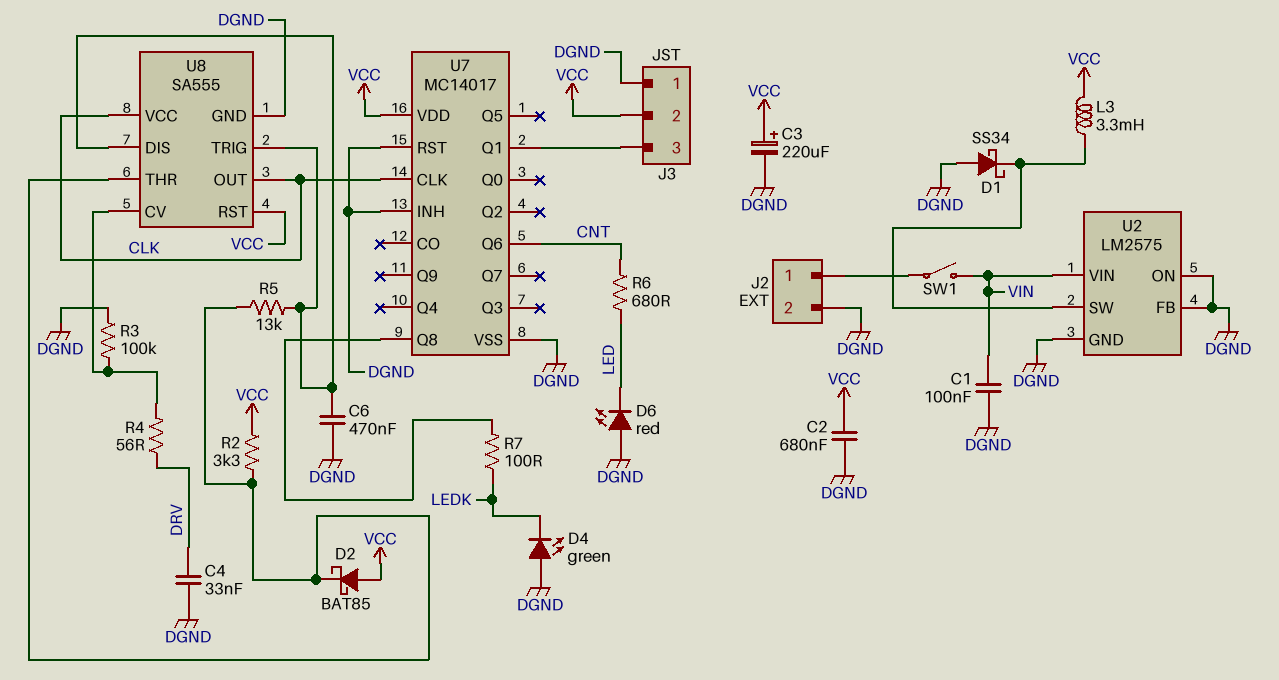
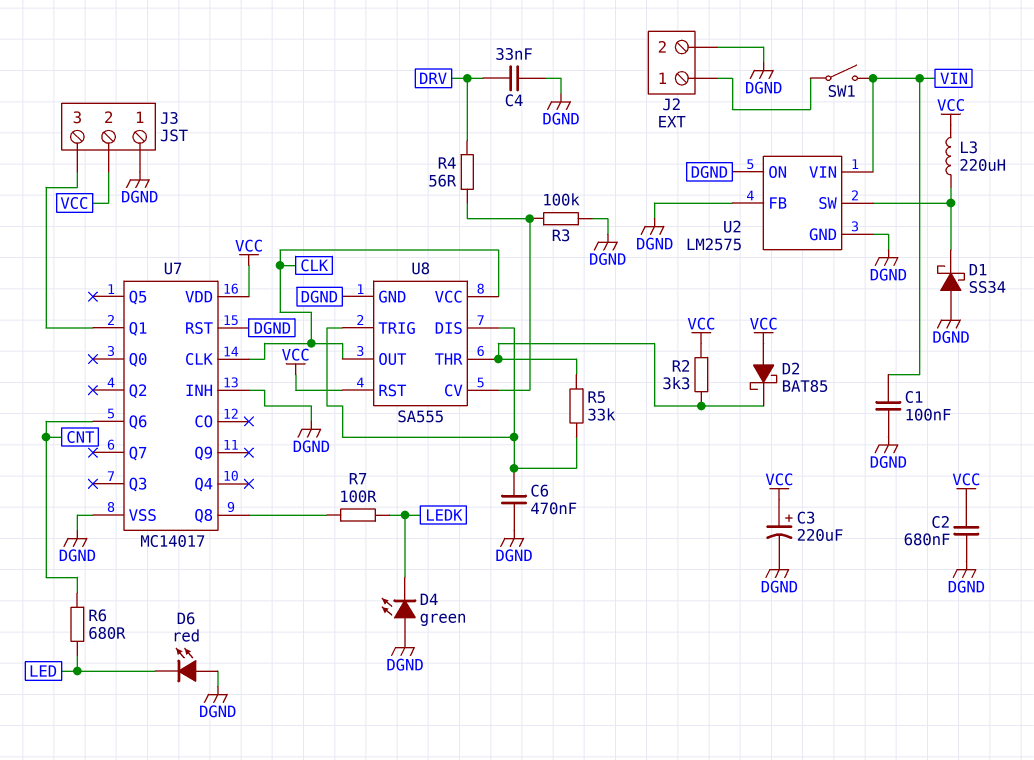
L3: 3.3mH (U2/SW, VCC) -> 220uH (U2/SW, VCC)
R5: 13k (U8/DIS, U8/THR) -> 33k (U8/DIS, U8/THR)

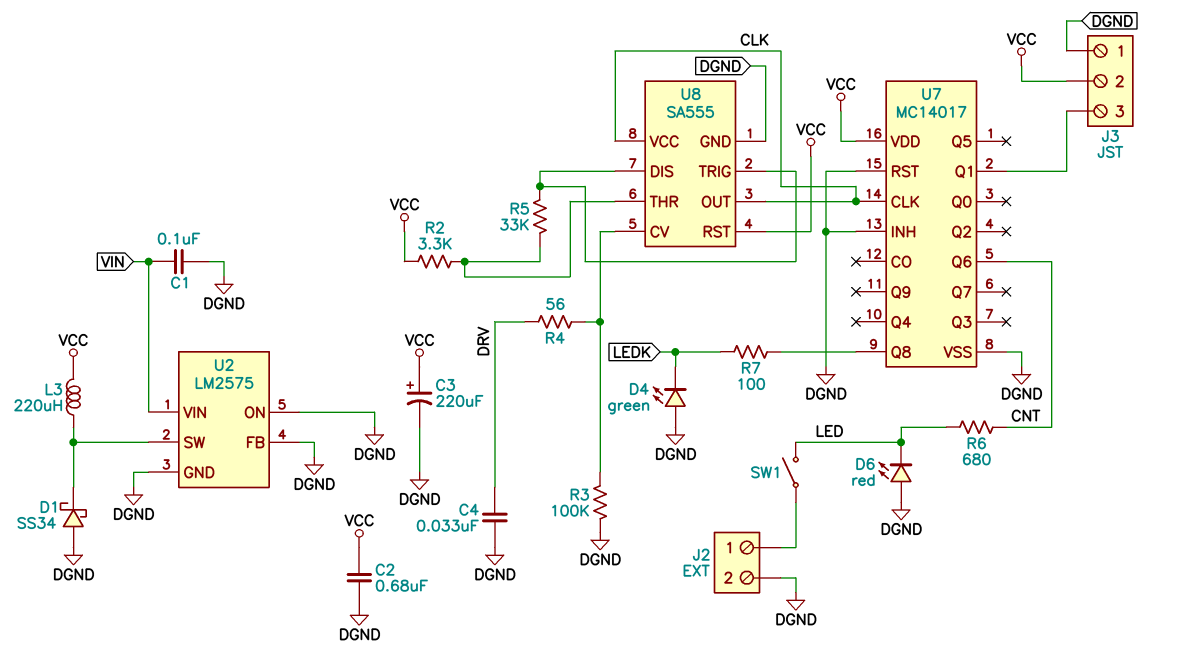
C6: 470nF (DGND, U8/DIS) -> none
D2: schottky BAT85 (A VCC, K U8/THR) -> none
SW1: switch (J2/1, VIN) -> switch (J2/1, LED)

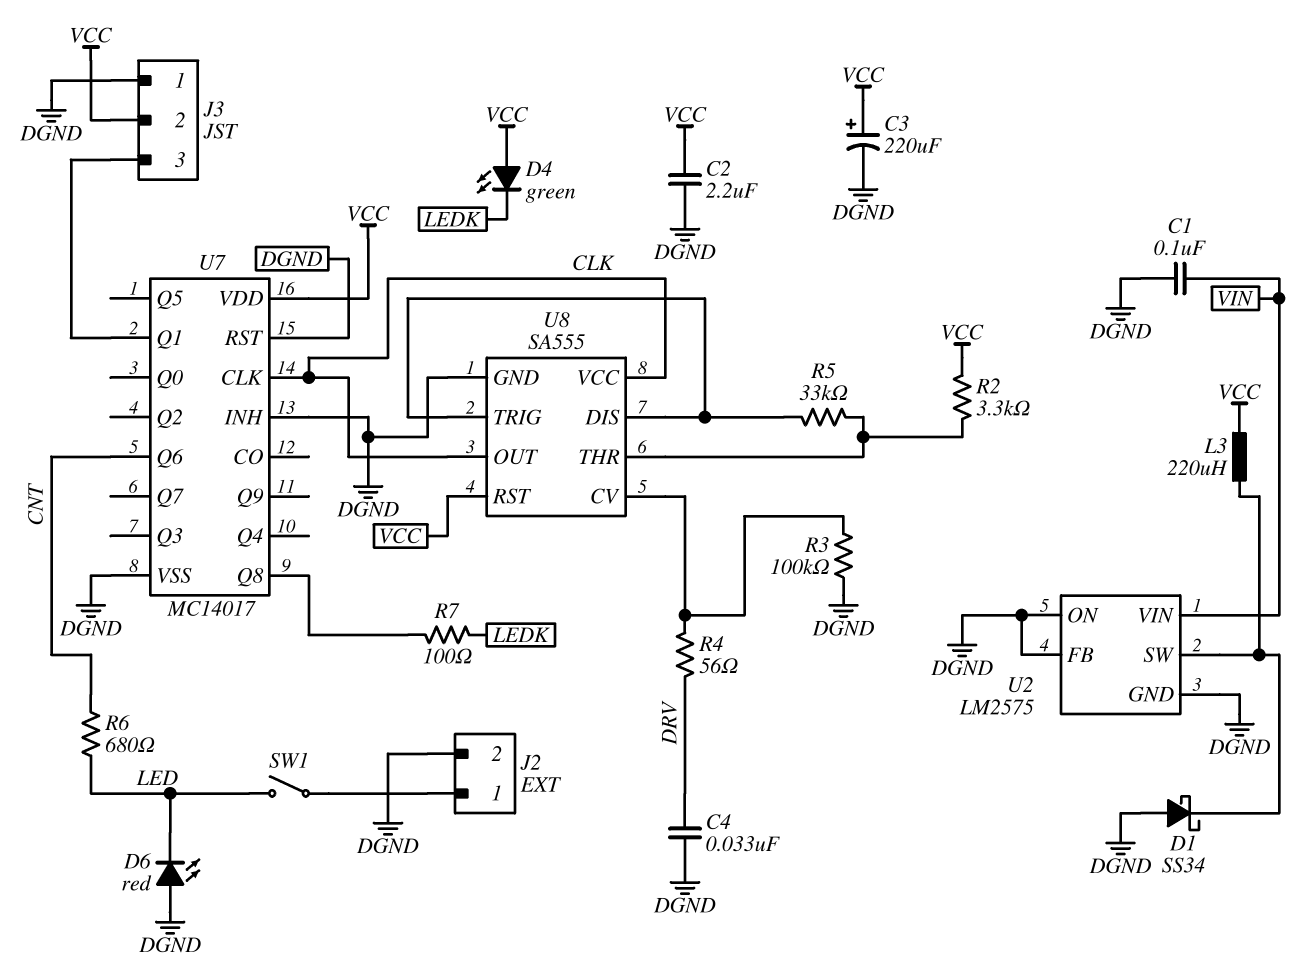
C2: 680nF (DGND, VCC) -> 2.2uF (DGND, VCC)
D4: LED green (A DGND, K LEDK) -> LED green (A VCC, K LEDK)

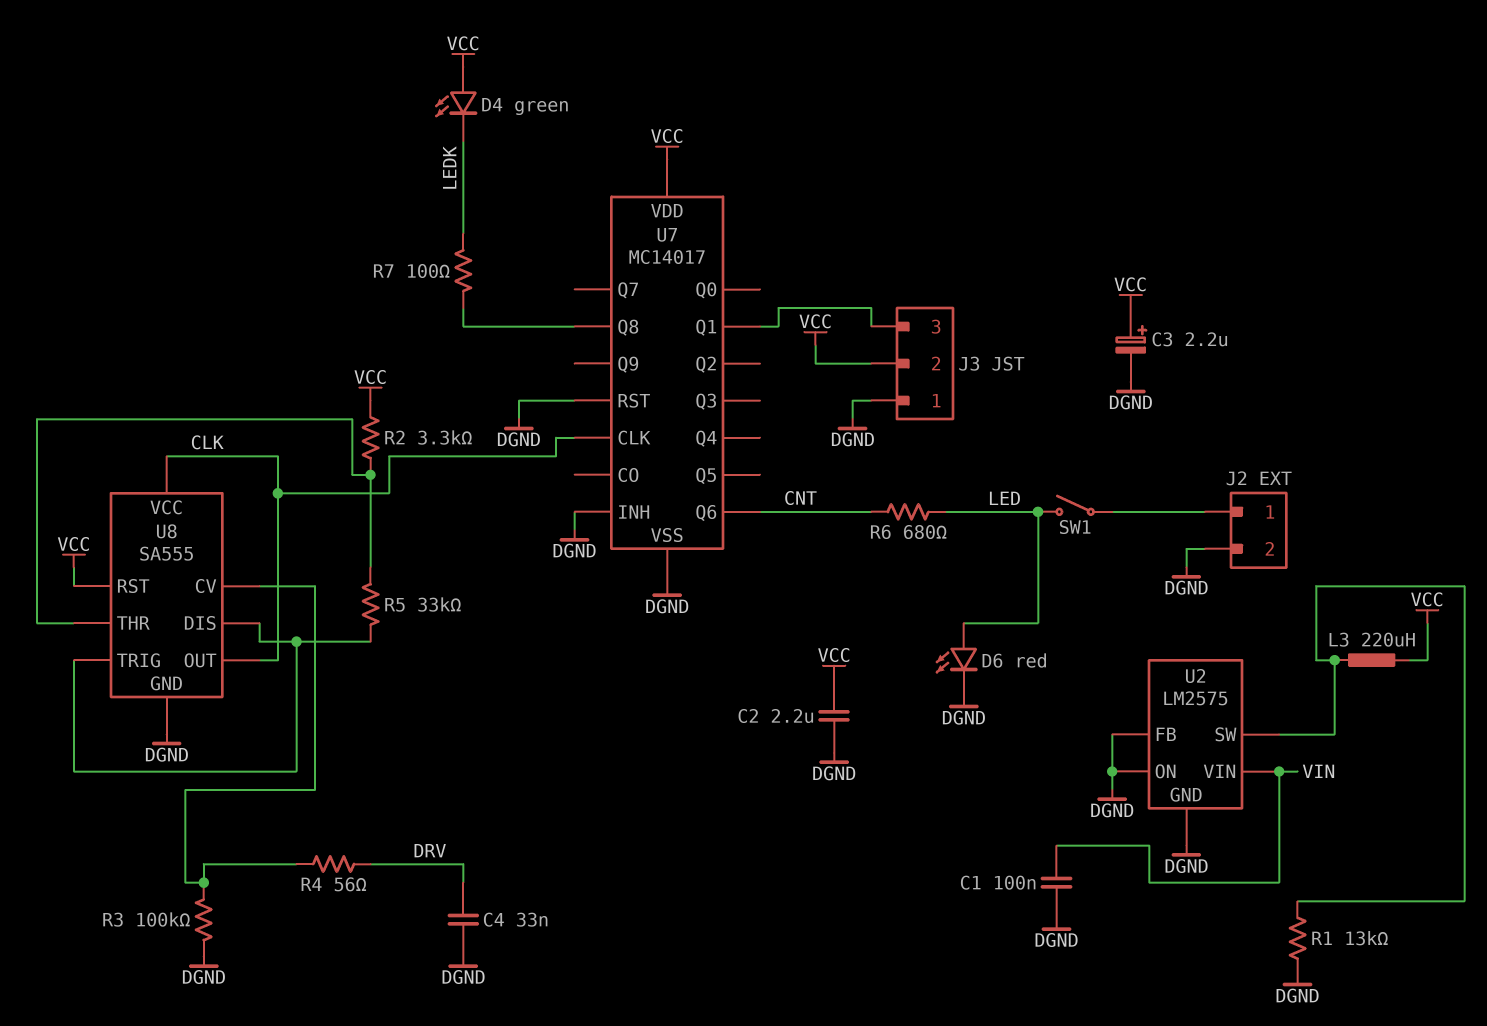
C3: 220uF (plus VCC, minus DGND) -> 2.2uF (plus VCC, minus DGND)
D1: schottky SS34 (A DGND, K U2/SW) -> none
D6: LED red (A DGND, K LED) -> LED red (A LED, K DGND)
R1: none -> 13k (DGND, U2/SW)

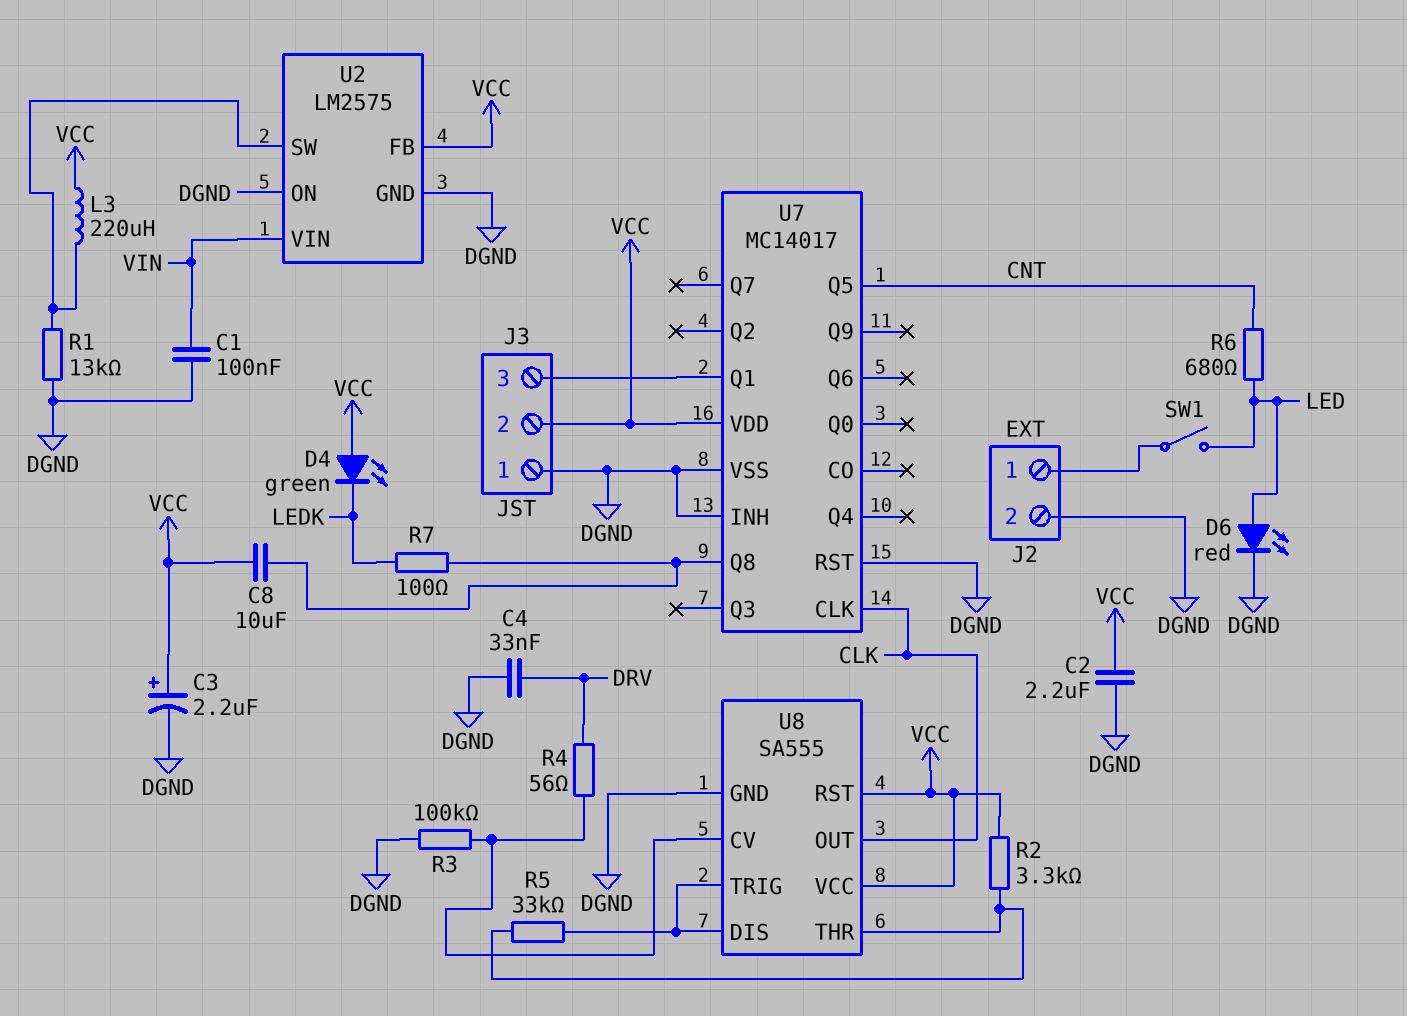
C8: none -> 10uF (U7/Q8, VCC)
U2 pin FB: DGND -> VCC
U7 pin Q5: none -> CNT
U7 pin Q6: CNT -> none
U8 pin VCC: CLK -> VCC

